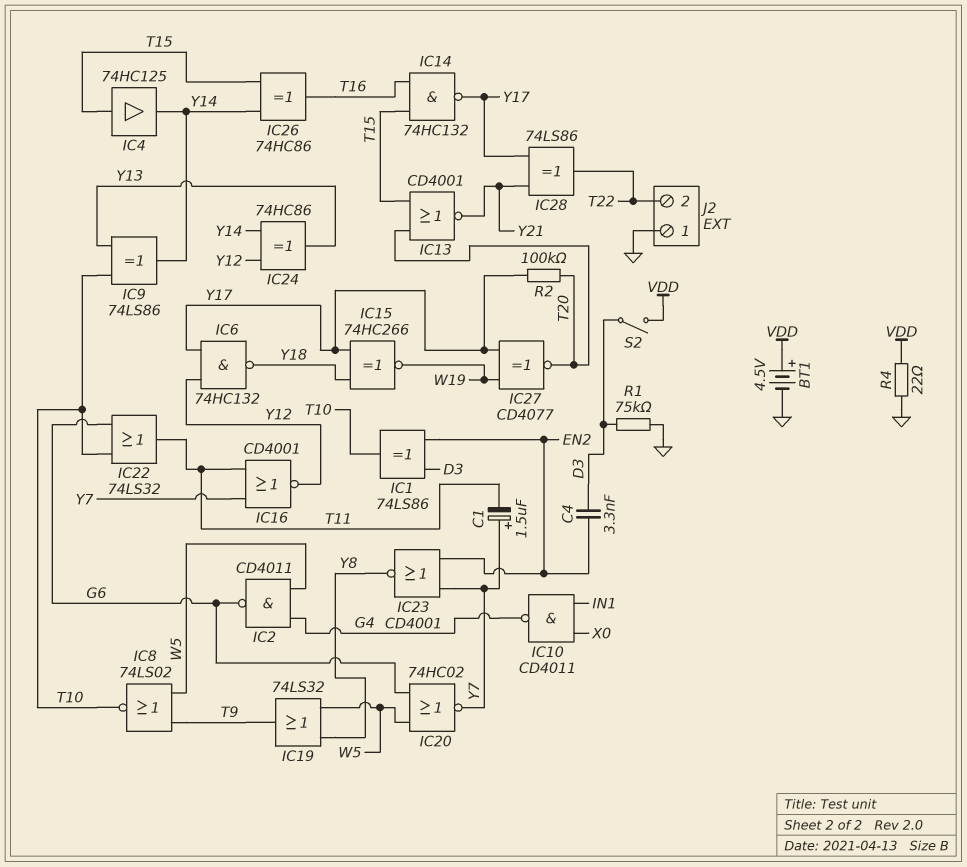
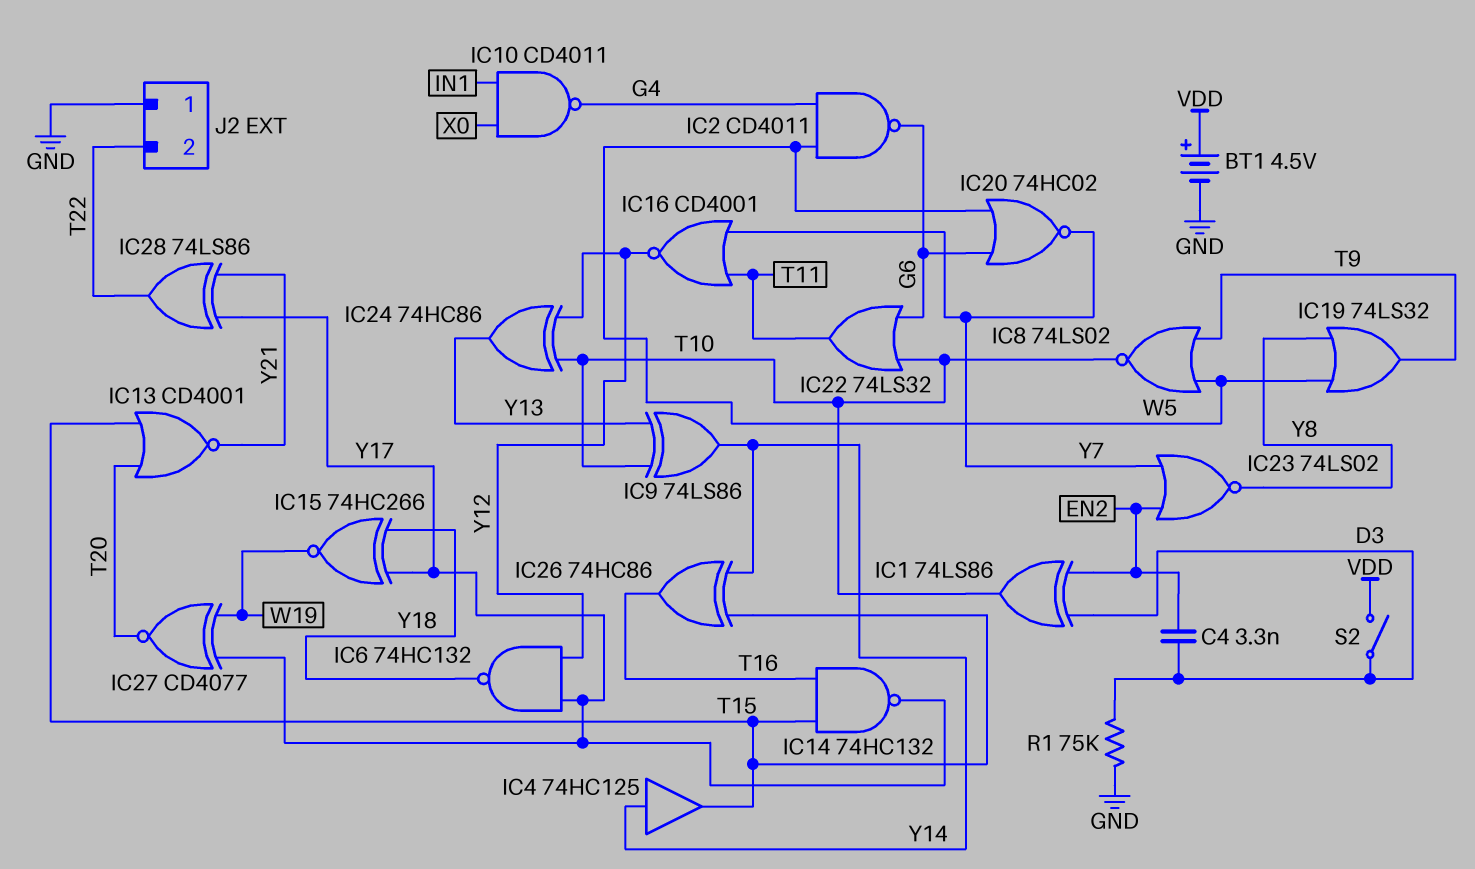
C1: 1.5uF (plus Y7, minus T11) -> none
IC4: buffer 74HC125 (in T15, out Y14) -> buffer 74HC125 (in Y14, out T15)
IC23: NOR CD4001 (in EN2, in Y7, out Y8) -> NOR 74LS02 (in EN2, in Y7, out Y8)
IC24: XOR 74HC86 (in Y12, in Y14, out Y13) -> XOR 74HC86 (in T10, in Y12, out Y13)
R2: 100k (T20, Y17) -> none
R4: 22 (GND, VDD) -> none

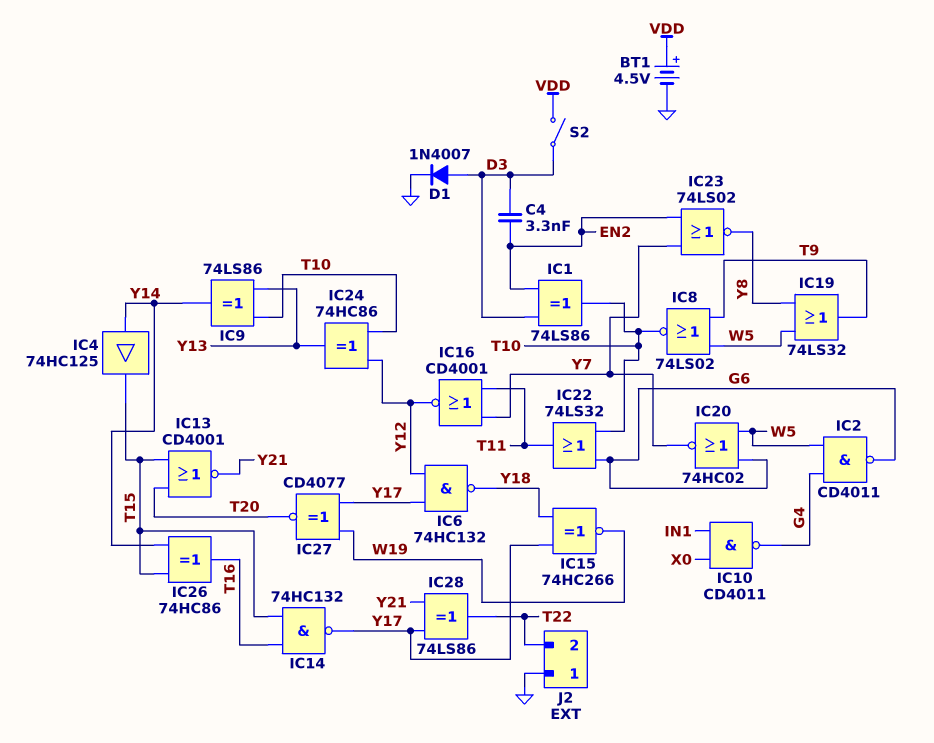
D1: none -> diode 1N4007 (A D3, K GND)
R1: 75k (D3, GND) -> none

